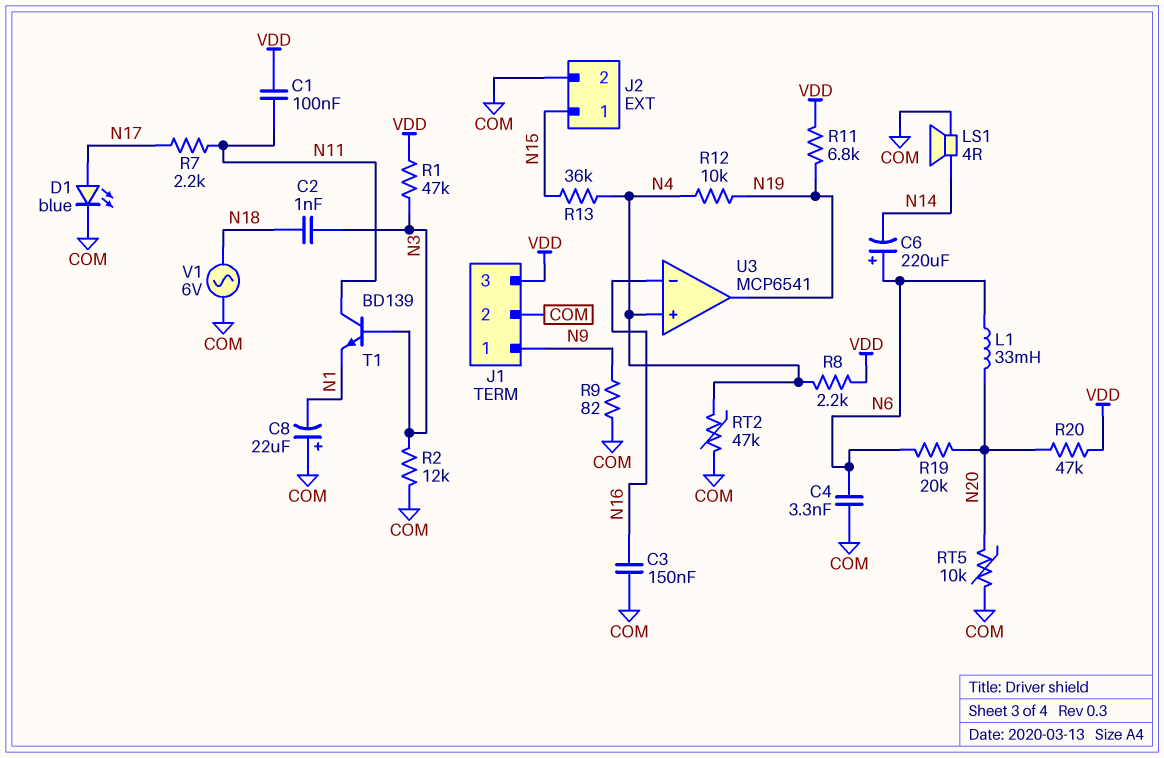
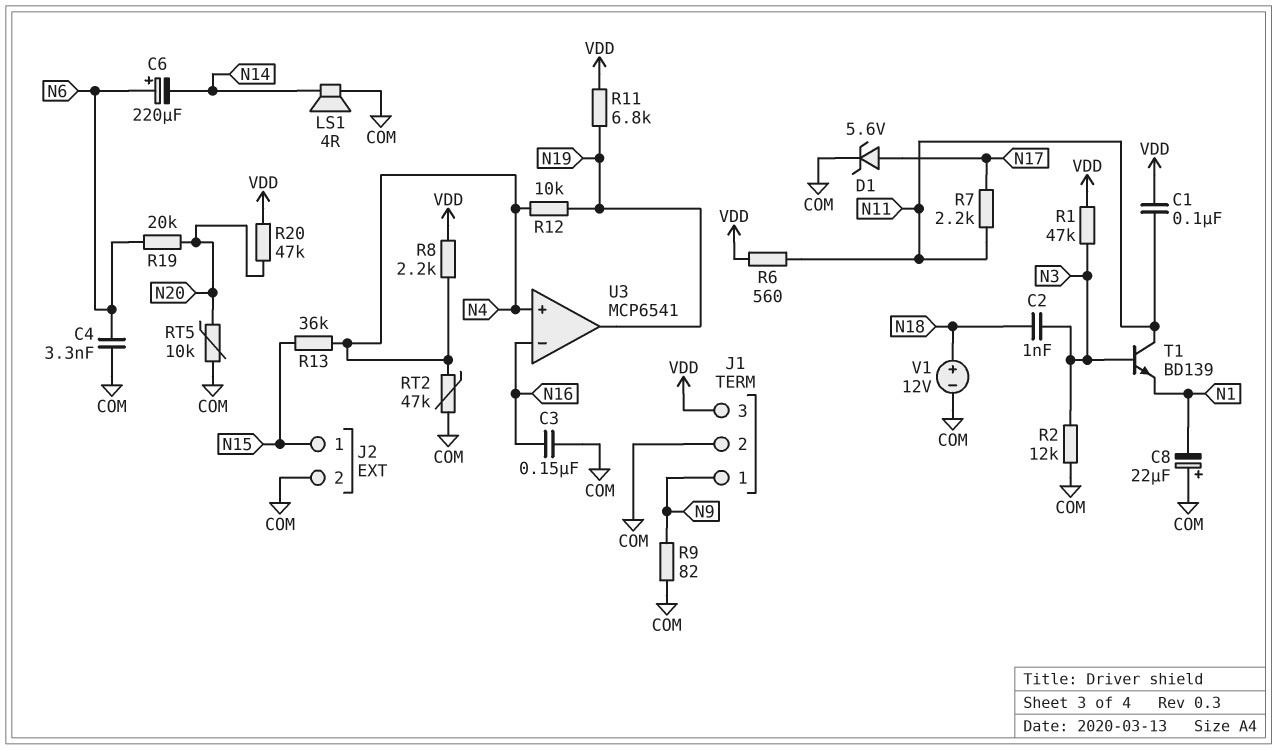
D1: LED blue (A N17, K COM) -> zener 5.6V (A N17, K COM)
L1: 33mH (N6, N20) -> none
R6: none -> 560 (N11, VDD)
V1: AC 6V (COM, N18) -> 12V (plus N18, minus COM)

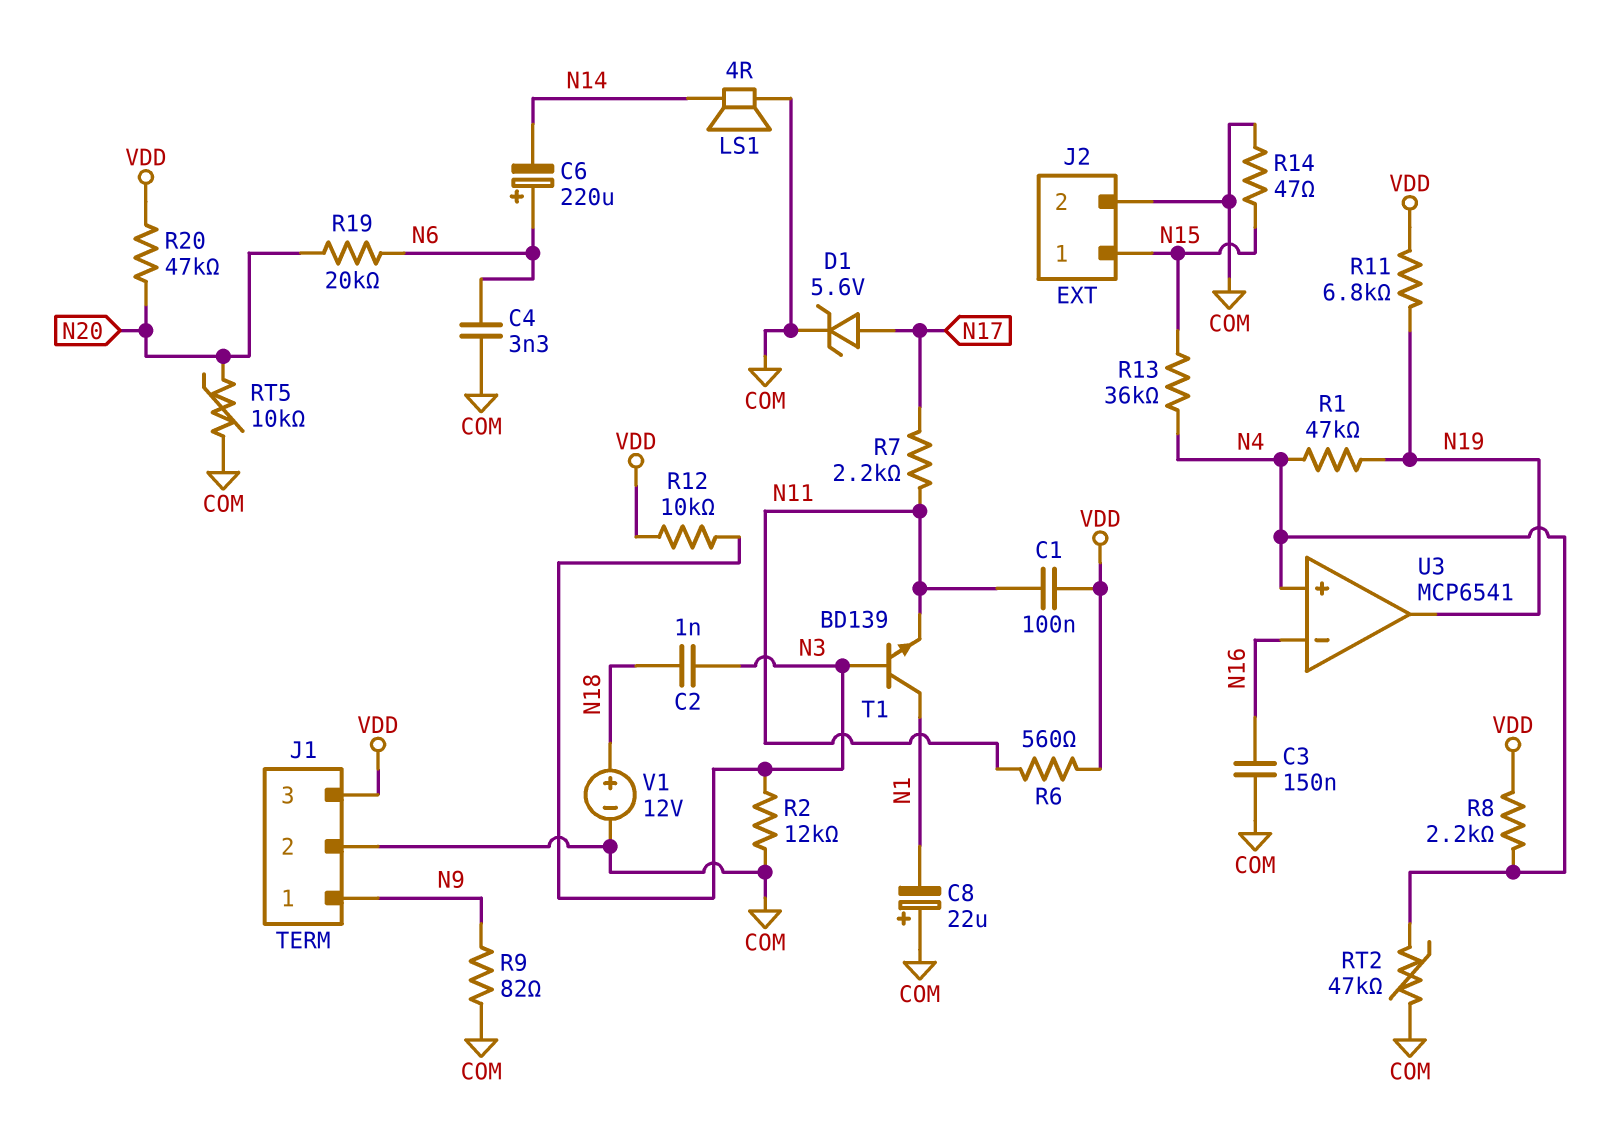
R1: 47k (N3, VDD) -> 47k (N4, N19)
R12: 10k (N4, N19) -> 10k (N3, VDD)
R14: none -> 47 (COM, N15)
T1: NPN BD139 (B N3, C N11, E N1) -> NPN BD139 (B N3, C N1, E N11)

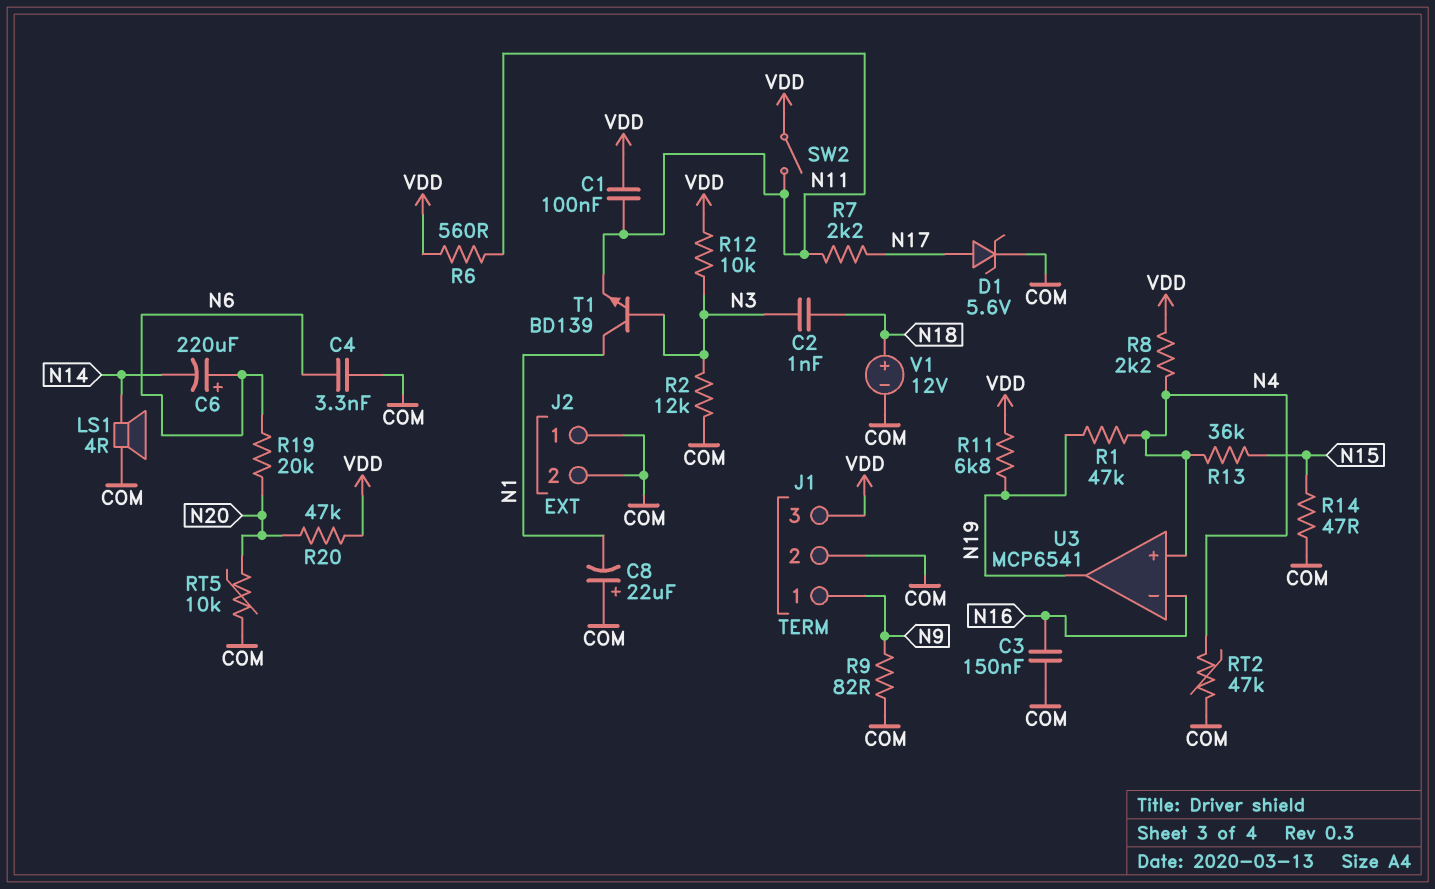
J2 pin 1: N15 -> COM
SW2: none -> switch (N11, VDD)

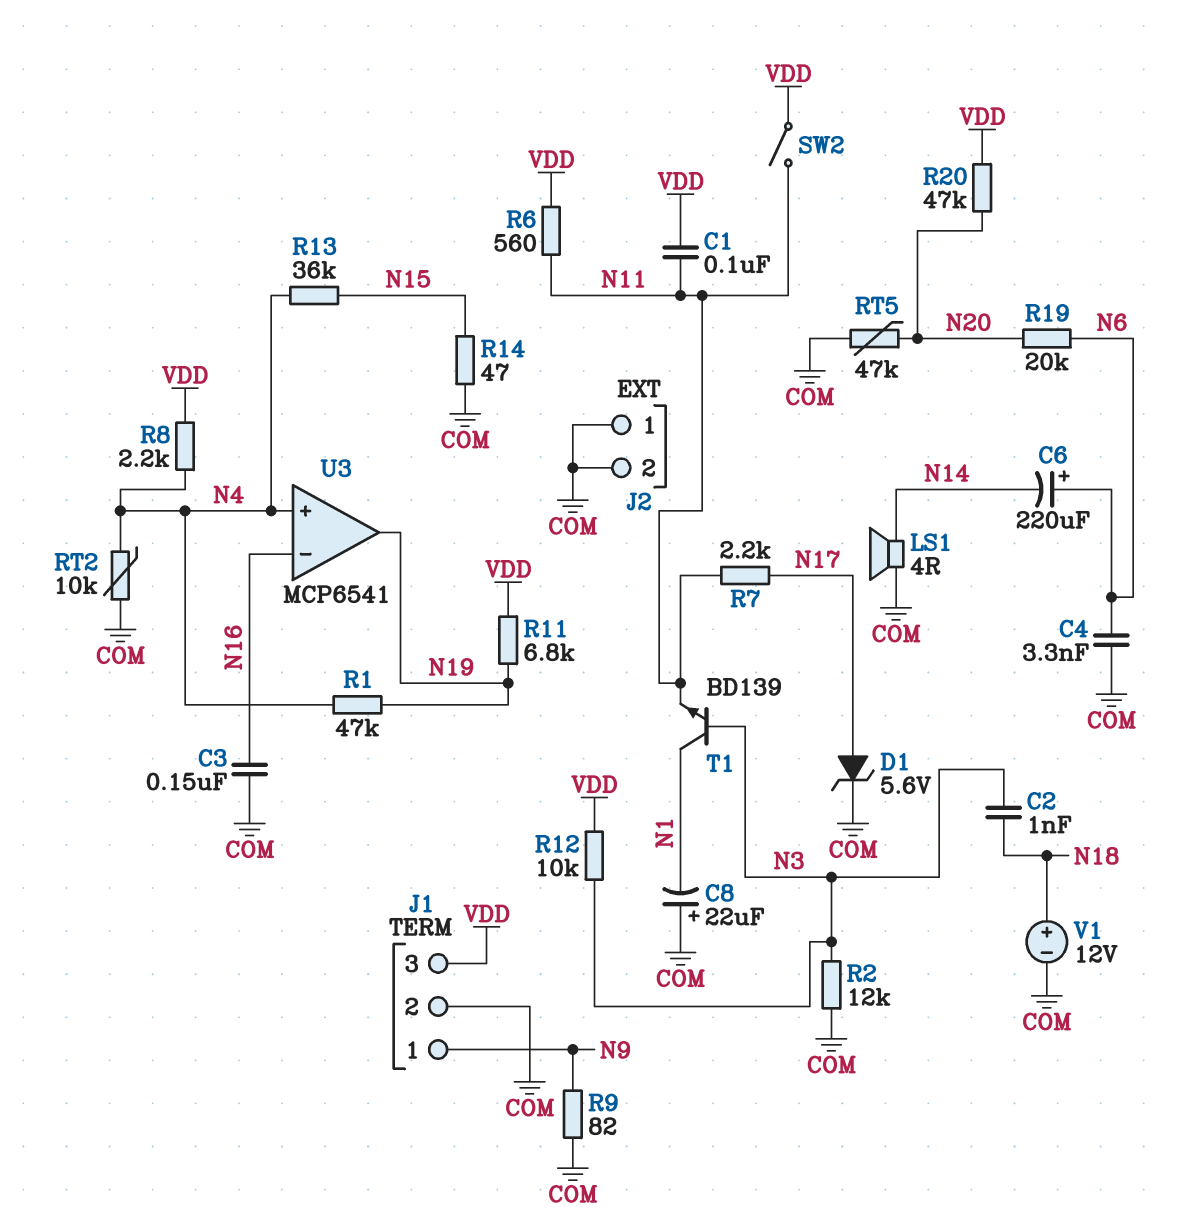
RT2: 47k (COM, N4) -> 10k (COM, N4)
RT5: 10k (COM, N20) -> 47k (COM, N20)

